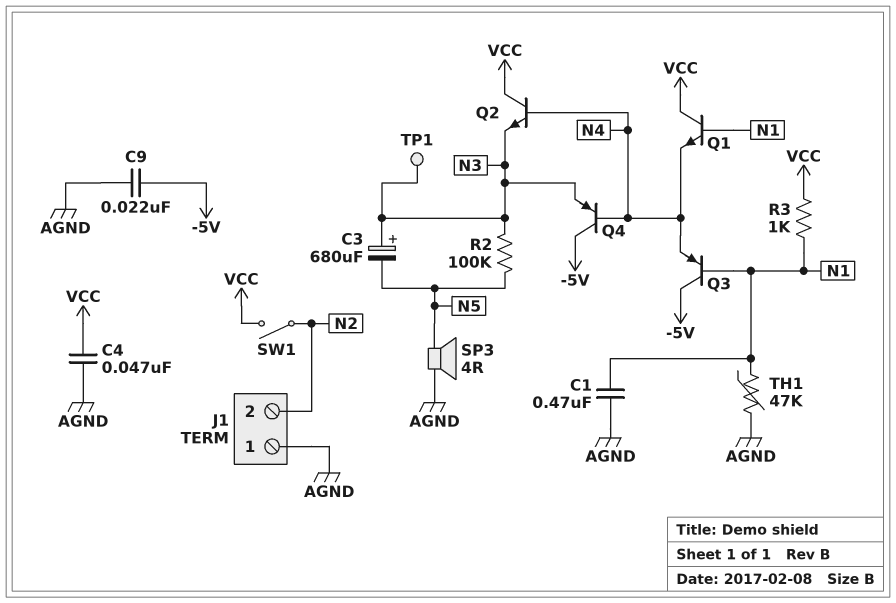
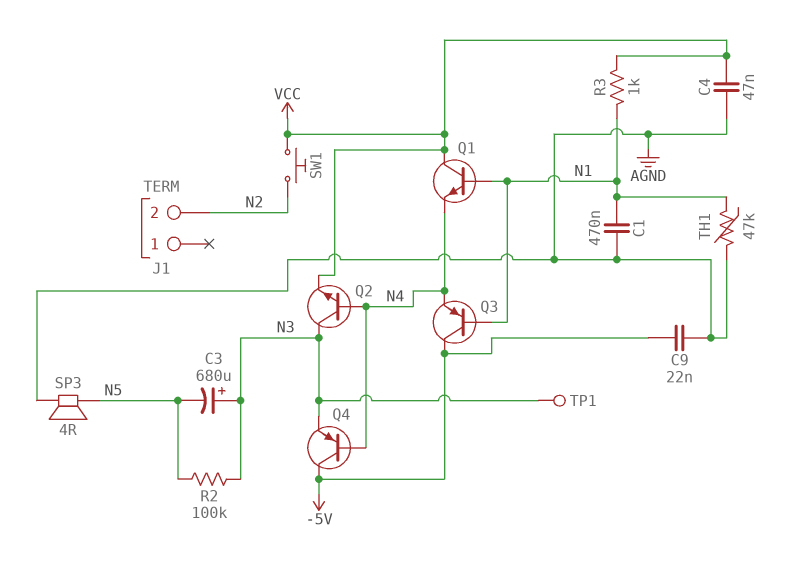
J1 pin 1: AGND -> none
Q2: NPN (B N4, C VCC, E N3) -> NPN (B N4, C N3, E VCC)
SW1: switch (N2, VCC) -> button (N2, VCC)

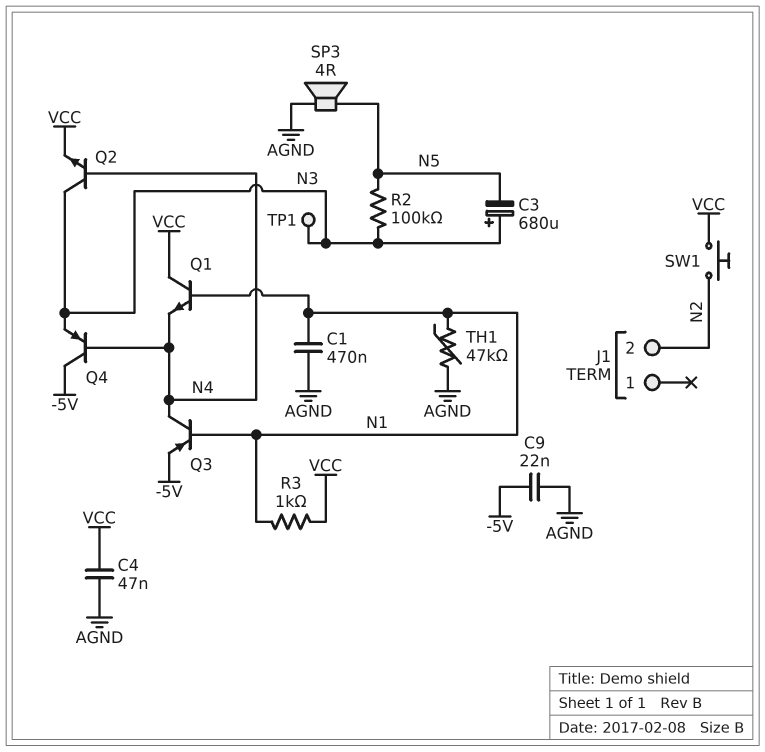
Q3: PNP (B N1, C -5V, E N4) -> PNP (B N1, C N4, E -5V)

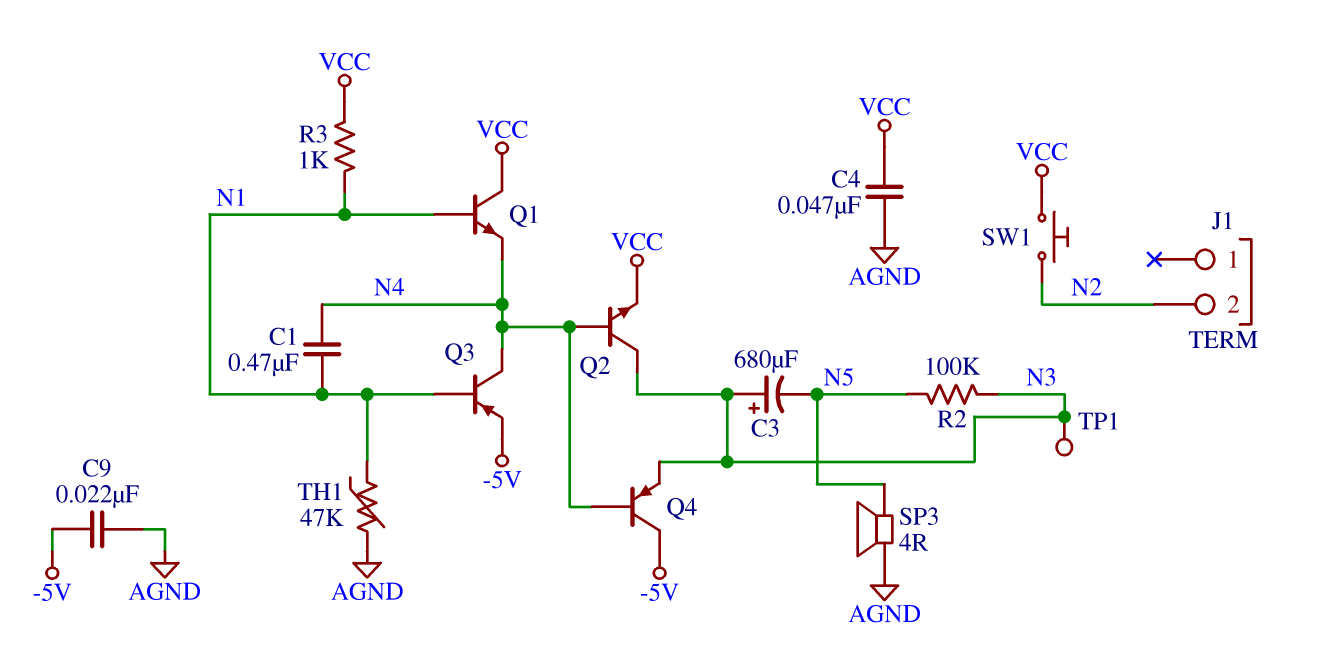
C1: 470nF (AGND, N1) -> 470nF (N1, N4)

